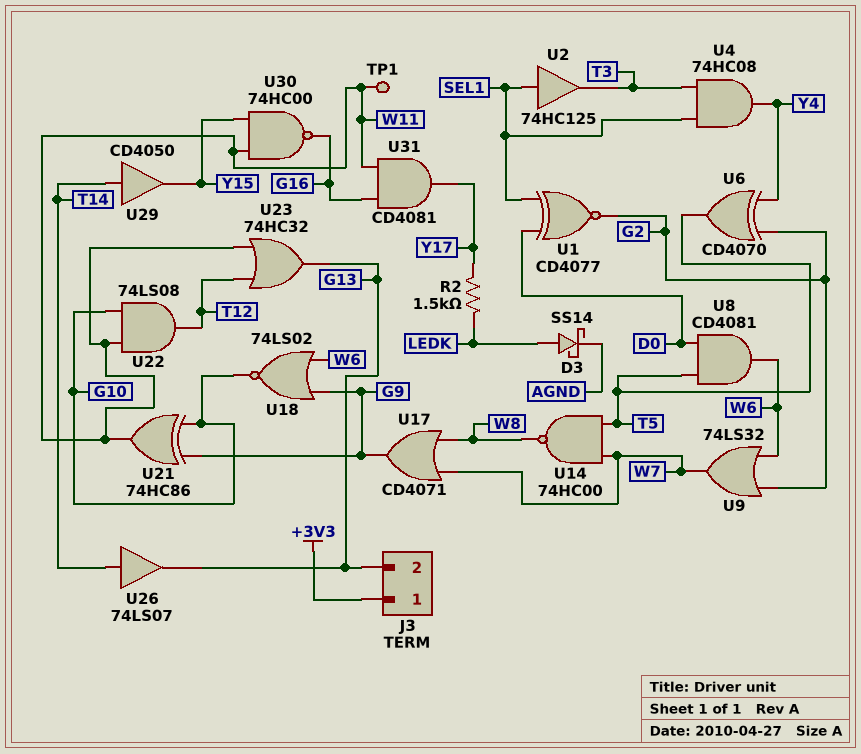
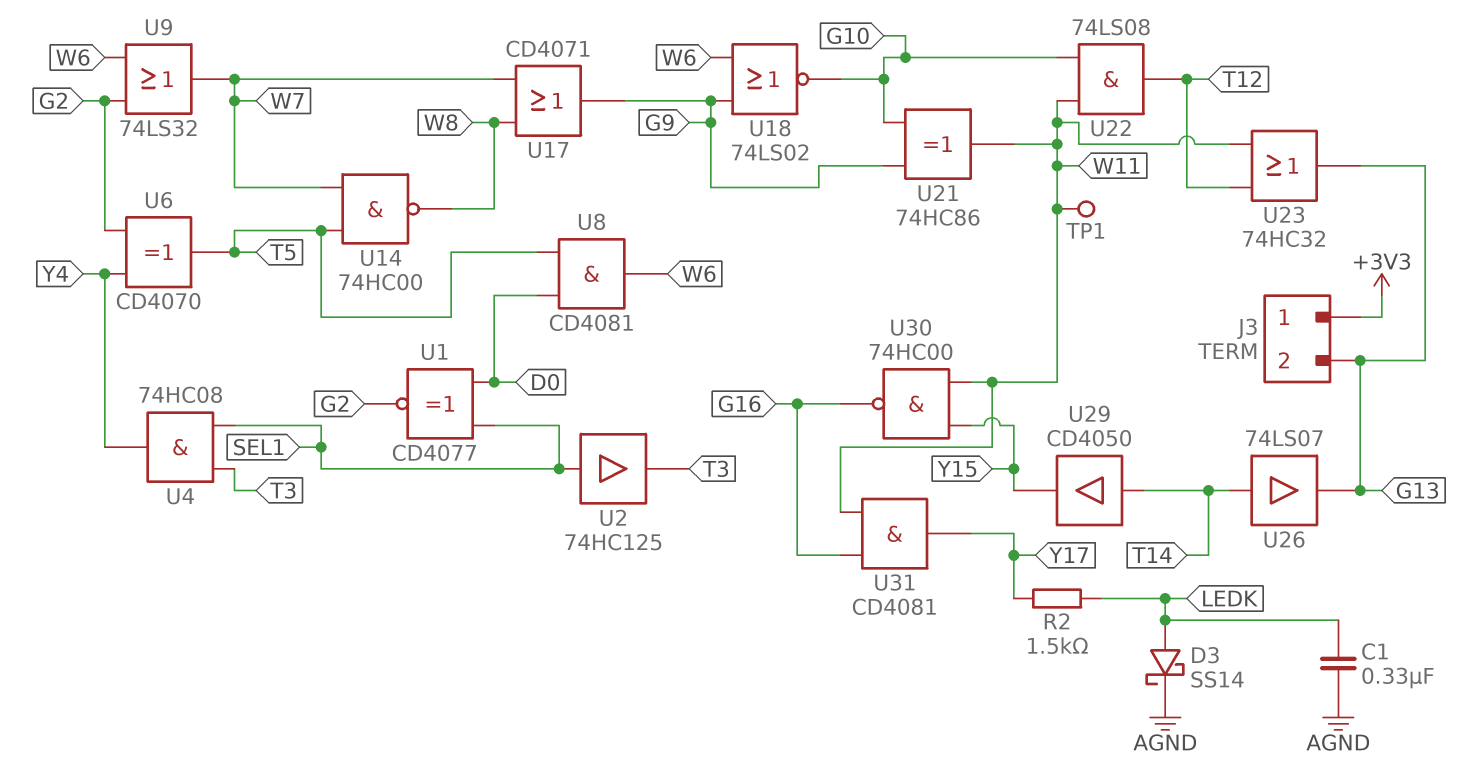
C1: none -> 330nF (AGND, LEDK)

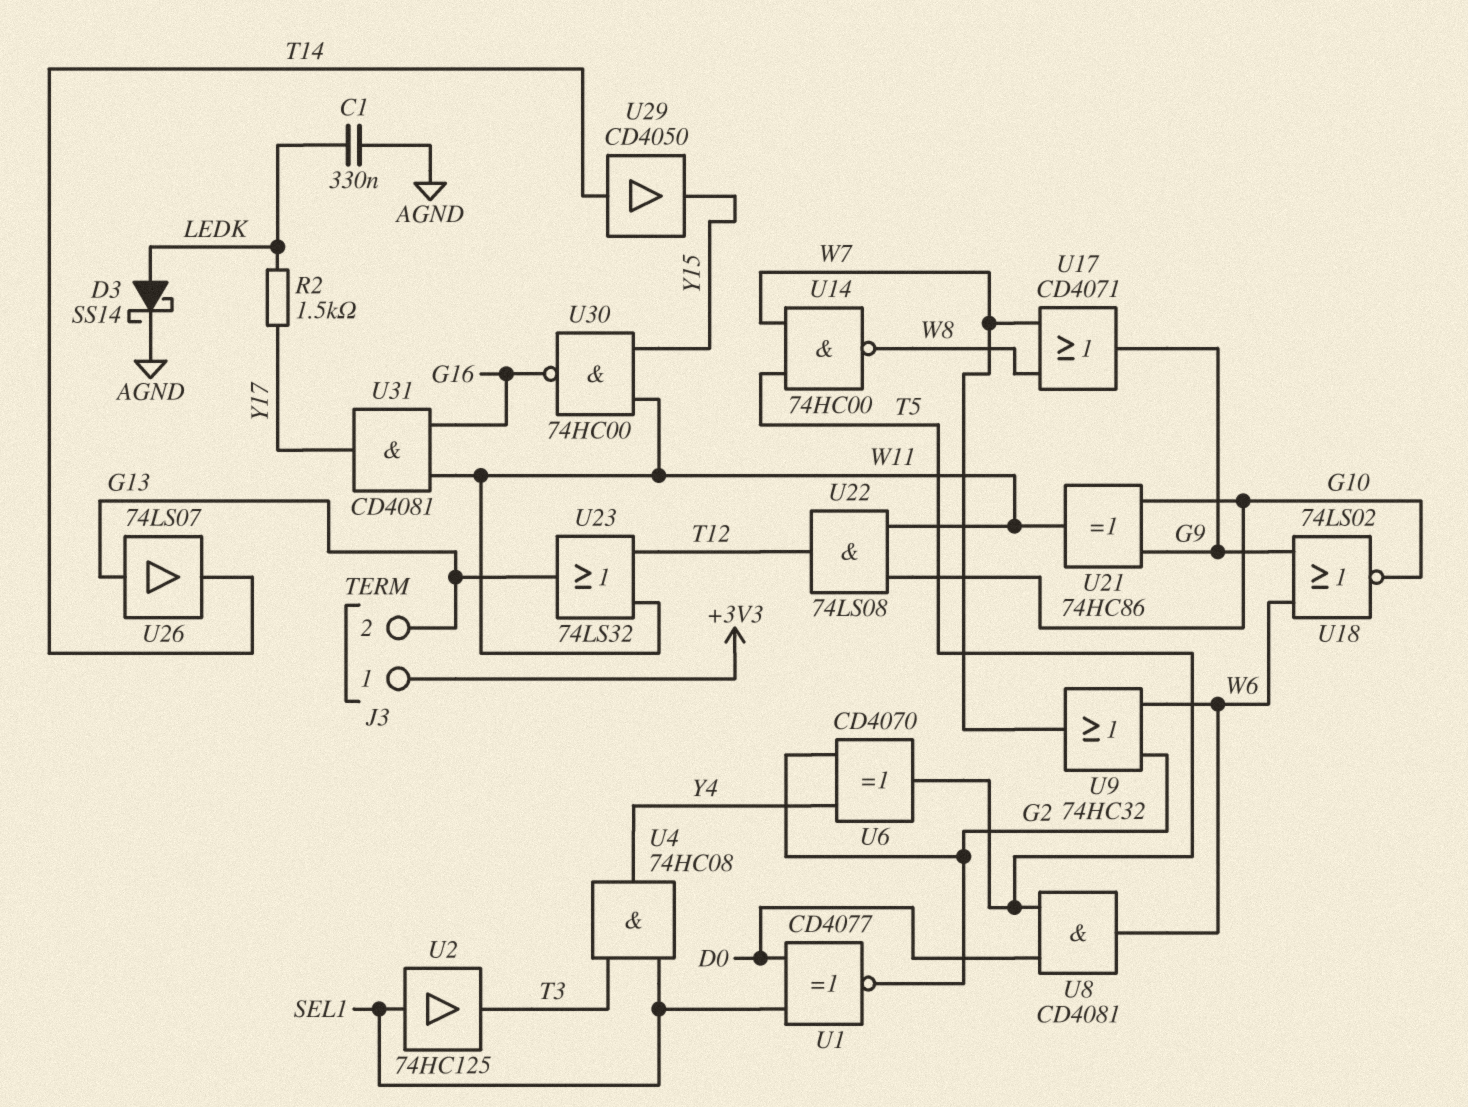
TP1: test point (W11) -> none
U9: OR 74LS32 (in G2, in W6, out W7) -> OR 74HC32 (in G2, in W6, out W7)
U23: OR 74HC32 (in T12, in W11, out G13) -> OR 74LS32 (in T12, in W11, out G13)
U26: buffer 74LS07 (in T14, out G13) -> buffer 74LS07 (in G13, out T14)

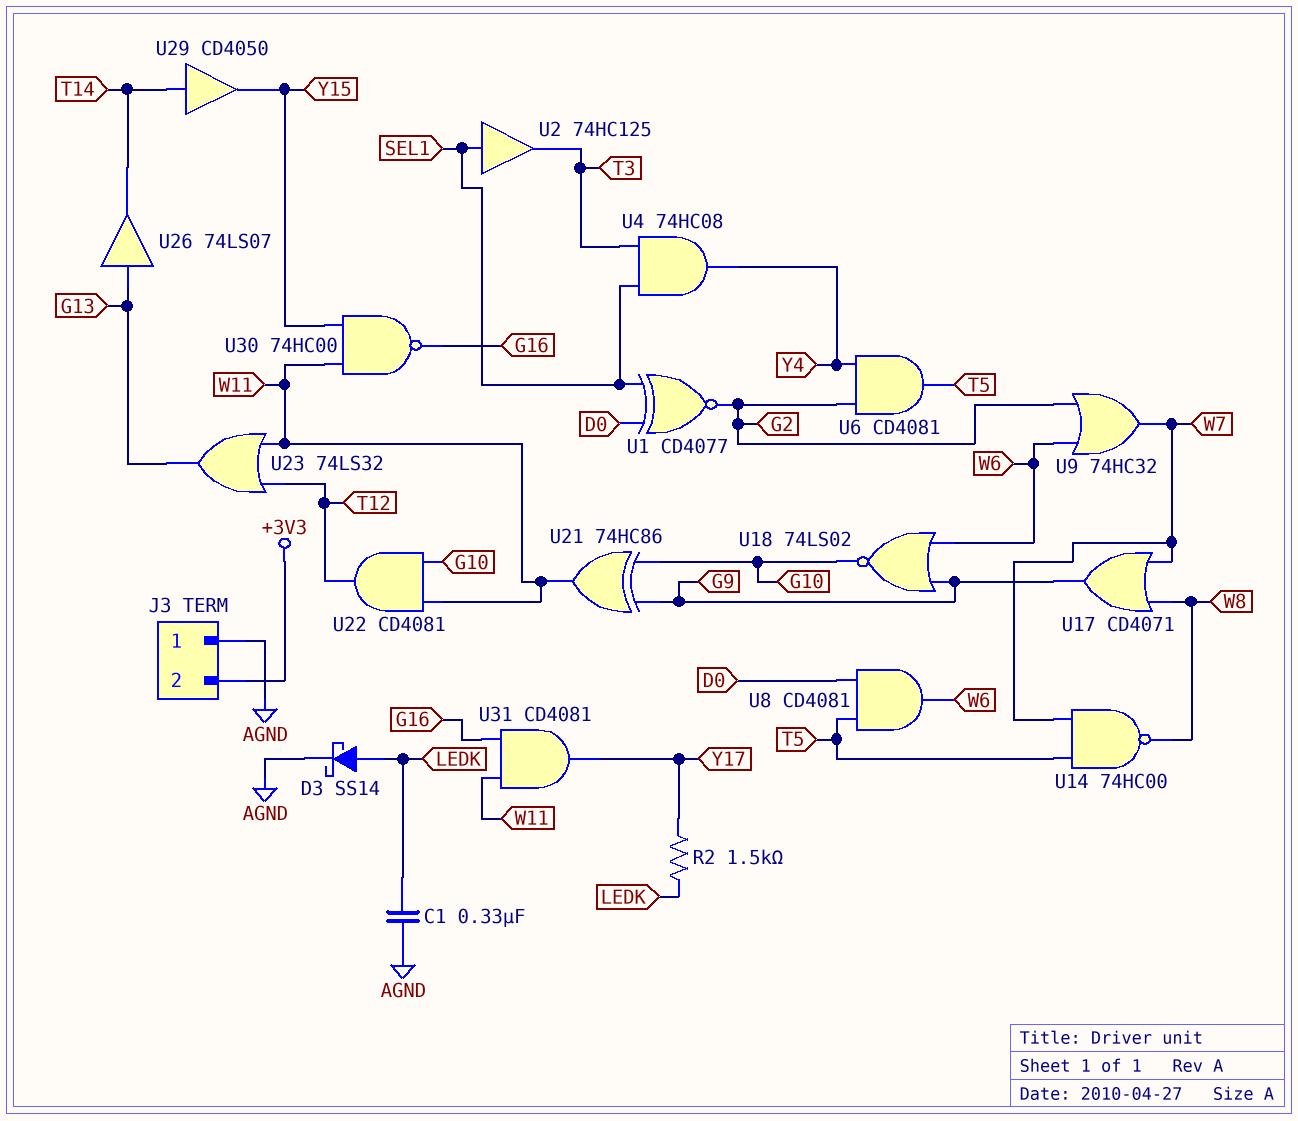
J3 pin 1: +3V3 -> AGND
J3 pin 2: G13 -> +3V3
U6: XOR CD4070 (in G2, in Y4, out T5) -> AND CD4081 (in G2, in Y4, out T5)
U22: AND 74LS08 (in G10, in W11, out T12) -> AND CD4081 (in G10, in W11, out T12)

